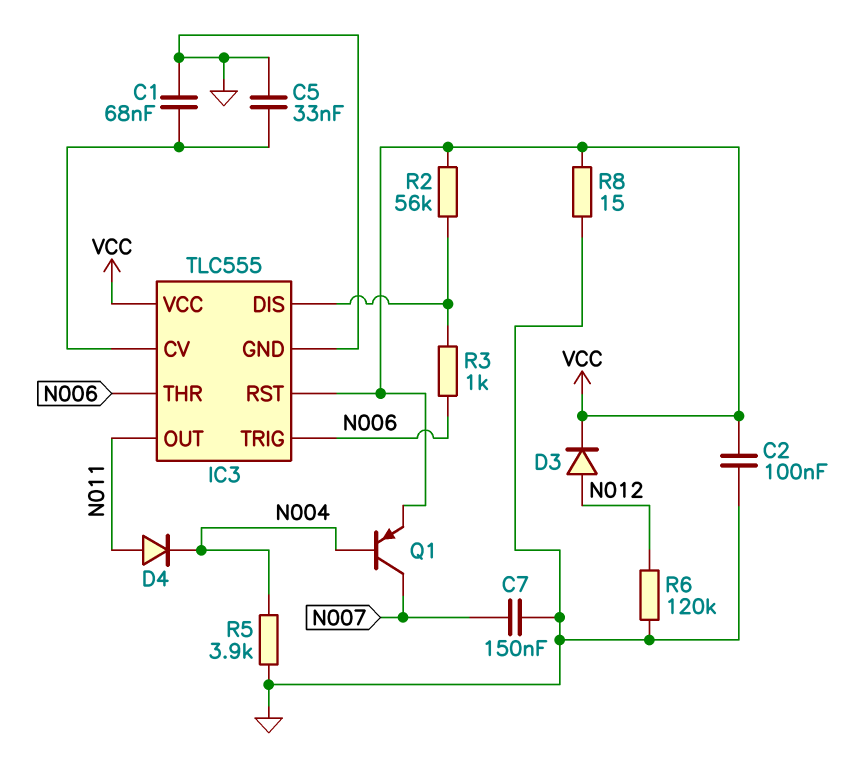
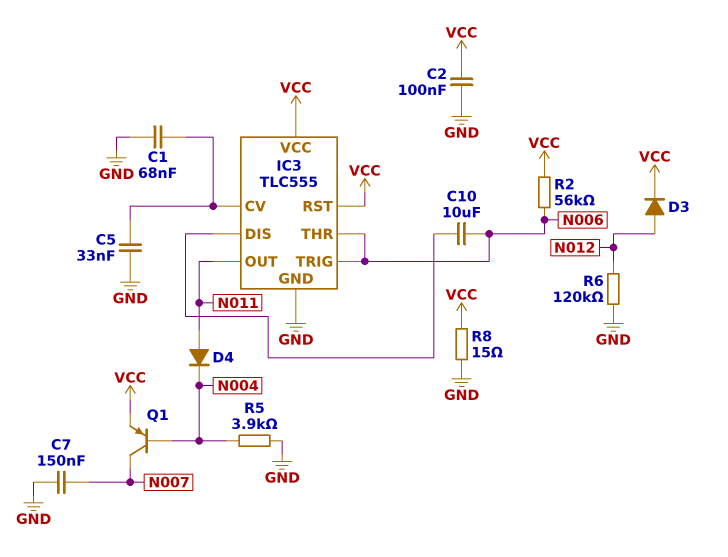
C10: none -> 10uF (IC3/DIS, N006)
R2: 56k (IC3/DIS, VCC) -> 56k (N006, VCC)
R3: 1k (IC3/DIS, N006) -> none

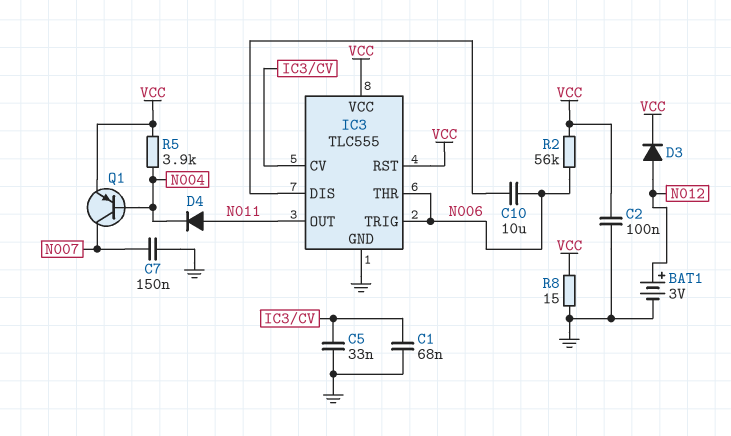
BAT1: none -> 3V (plus N012, minus GND)
R5: 3.9k (GND, N004) -> 3.9k (N004, VCC)
R6: 120k (GND, N012) -> none

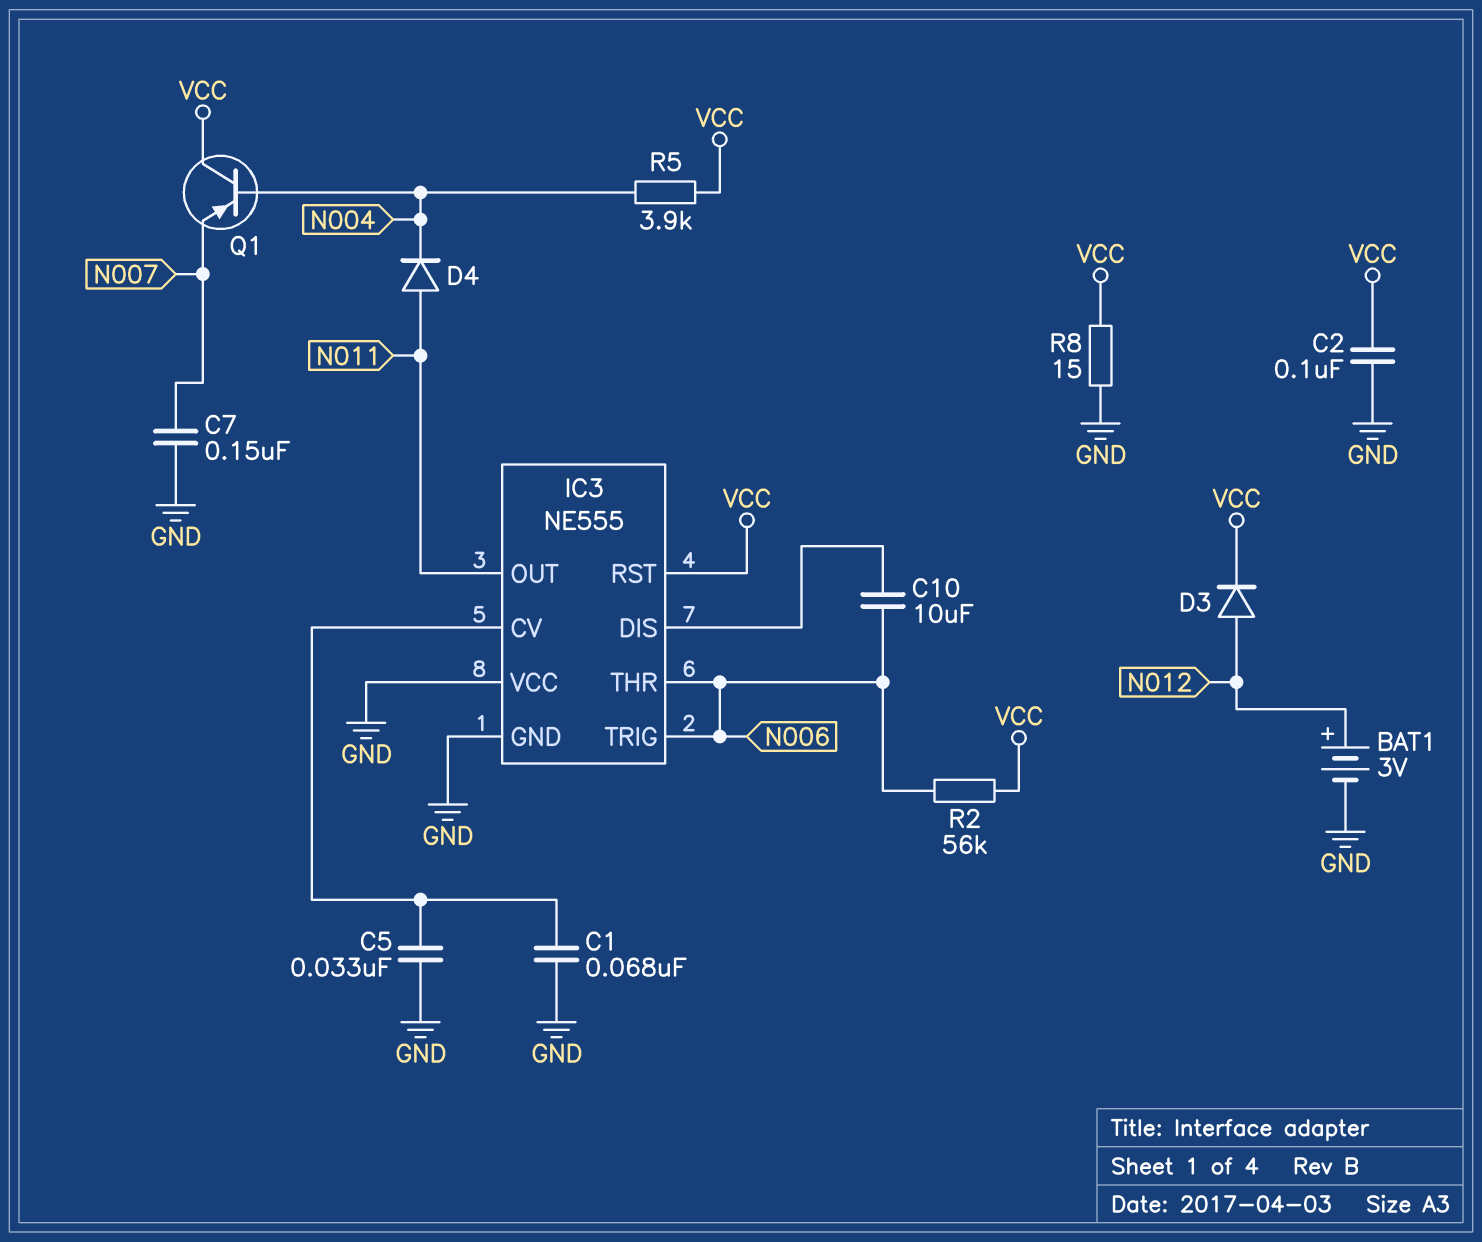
IC3: TLC555 -> NE555
IC3 pin VCC: VCC -> GND
Q1: PNP (B N004, C N007, E VCC) -> PNP (B N004, C VCC, E N007)

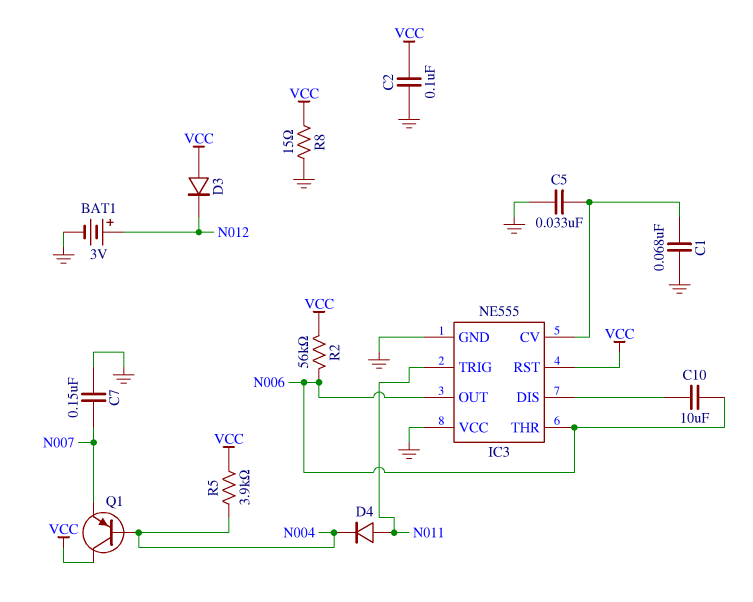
D3: diode (A N012, K VCC) -> diode (A VCC, K N012)
IC3 pin OUT: N011 -> N006
IC3 pin TRIG: N006 -> N011

